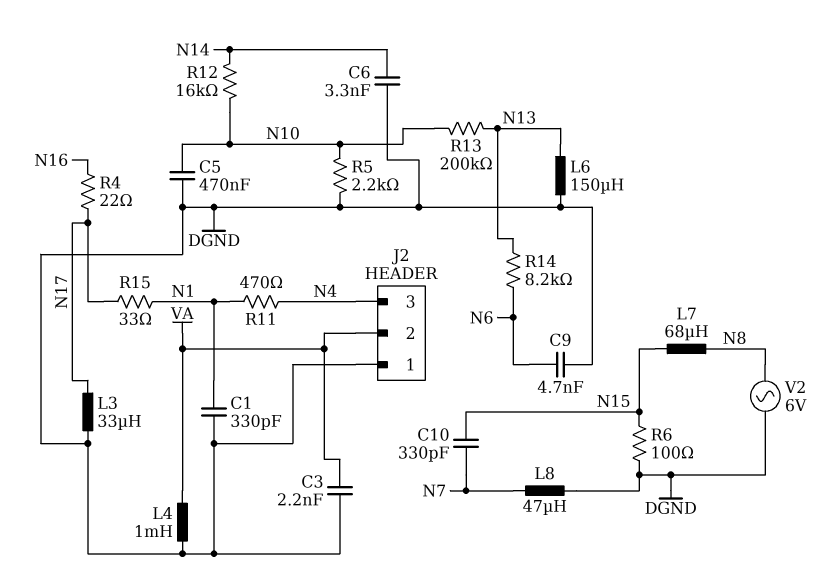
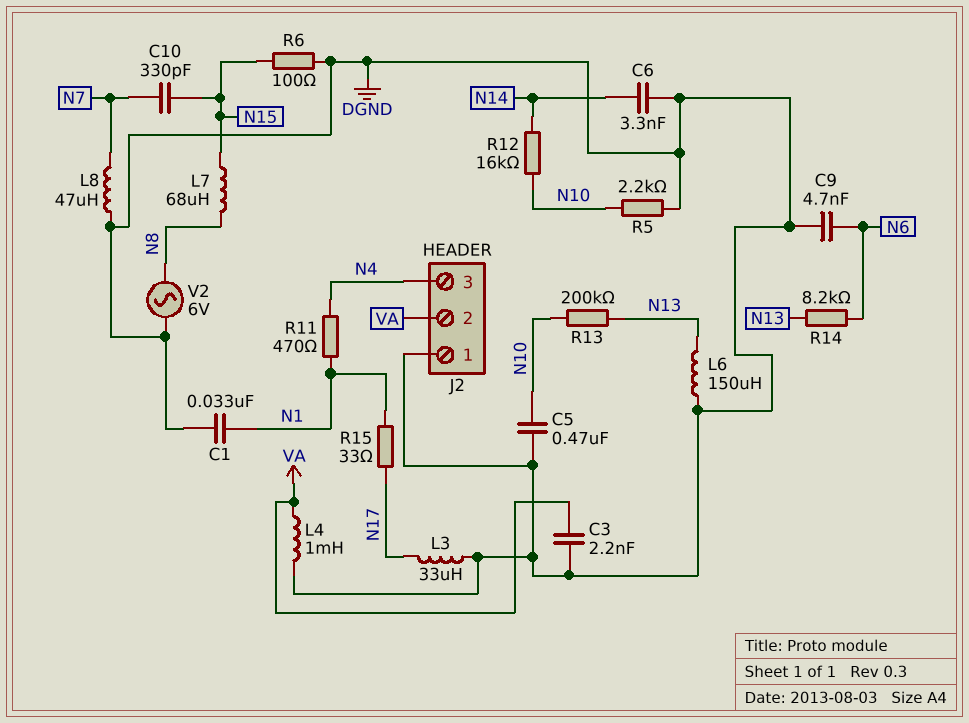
C1: 330pF (DGND, N1) -> 33nF (DGND, N1)
R4: 22 (N16, N17) -> none

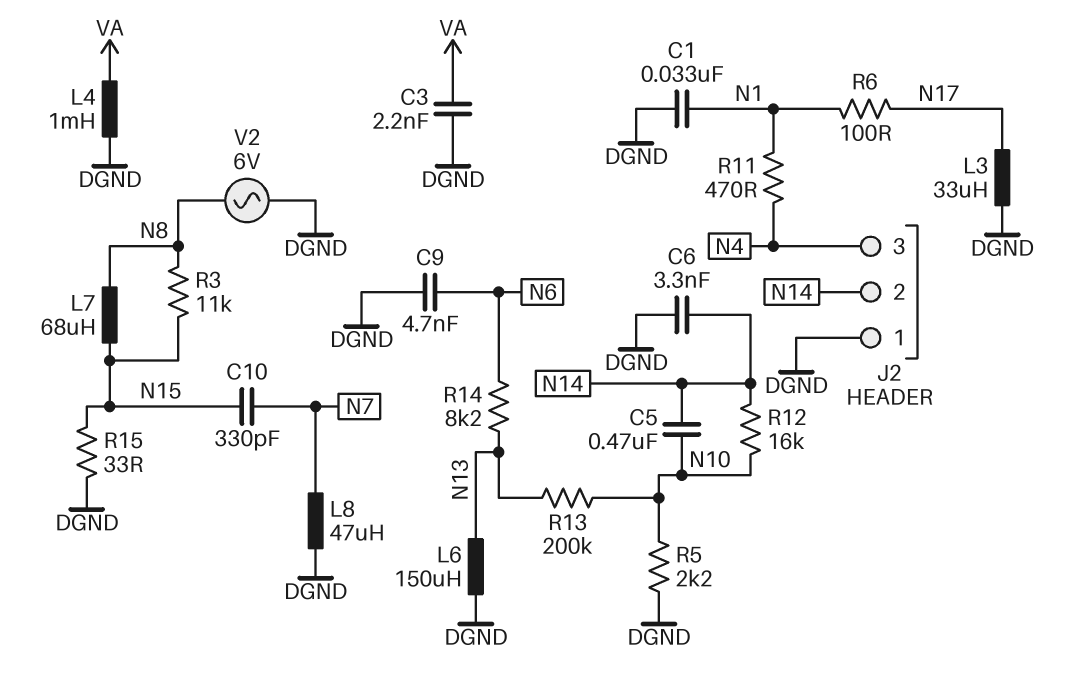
C5: 470nF (DGND, N10) -> 470nF (N10, N14)
J2 pin 2: VA -> N14
R3: none -> 11k (N8, N15)
R6: 100 (DGND, N15) -> 100 (N1, N17)
R15: 33 (N1, N17) -> 33 (DGND, N15)

